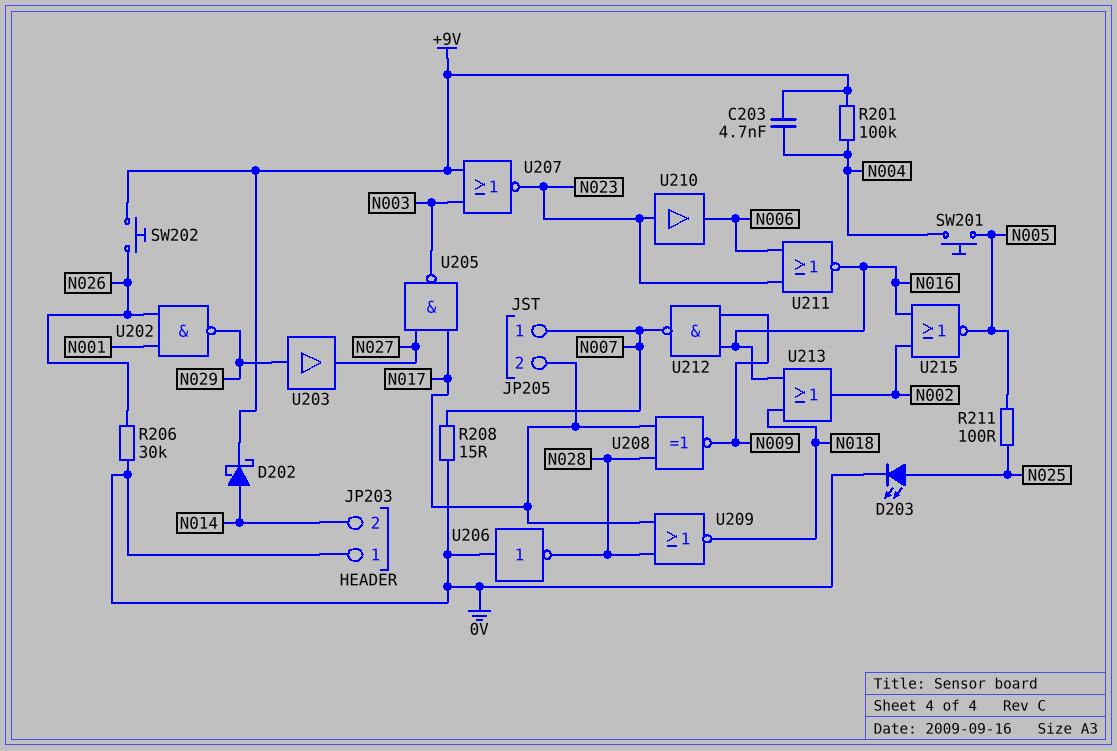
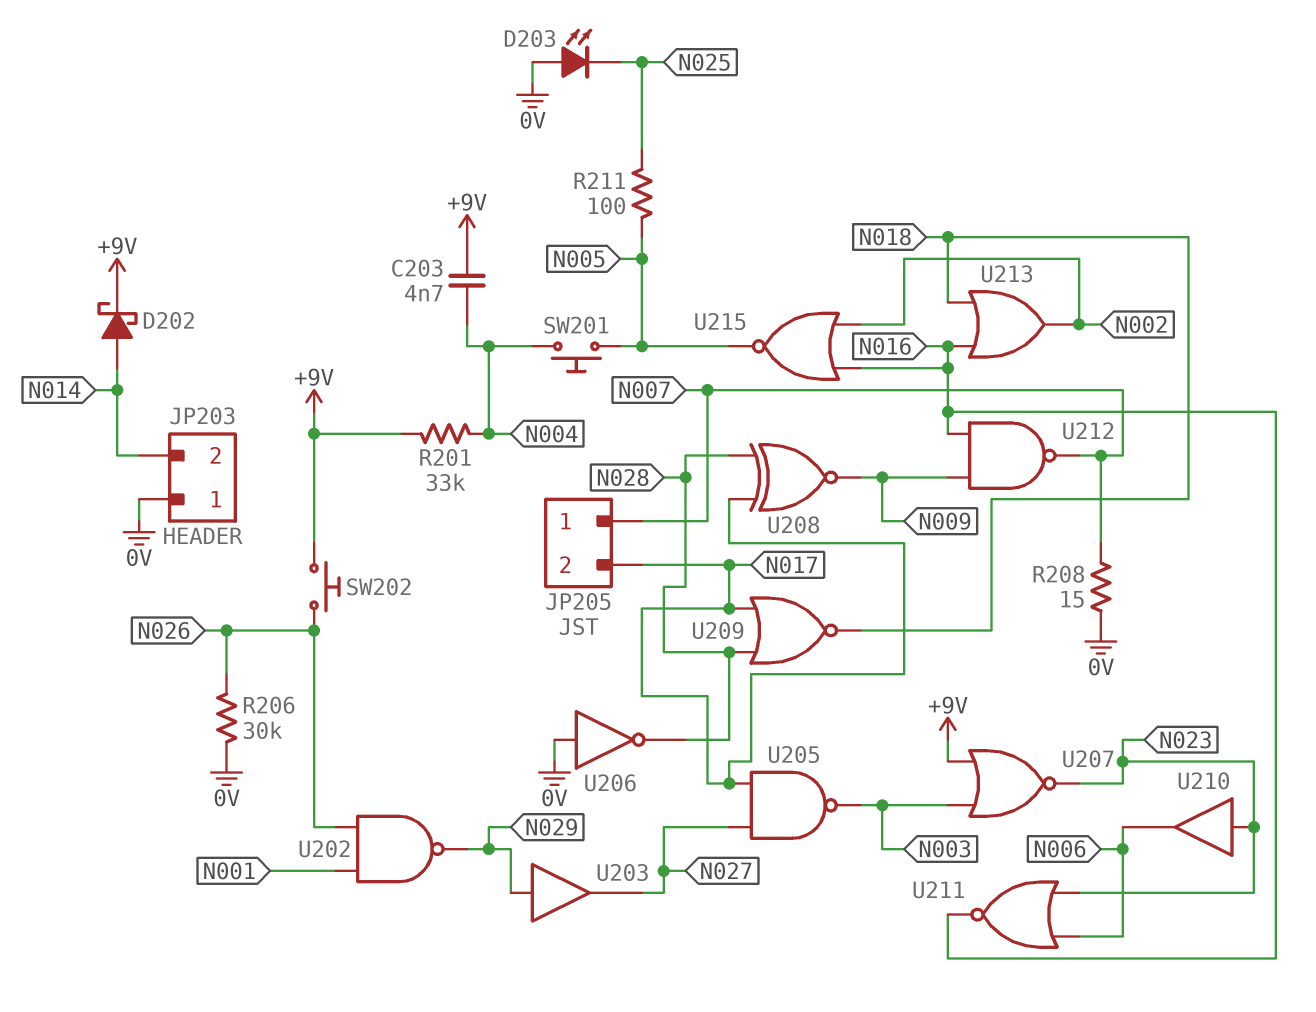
D203: LED (A N025, K 0V) -> LED (A 0V, K N025)
R201: 100k (+9V, N004) -> 33k (+9V, N004)

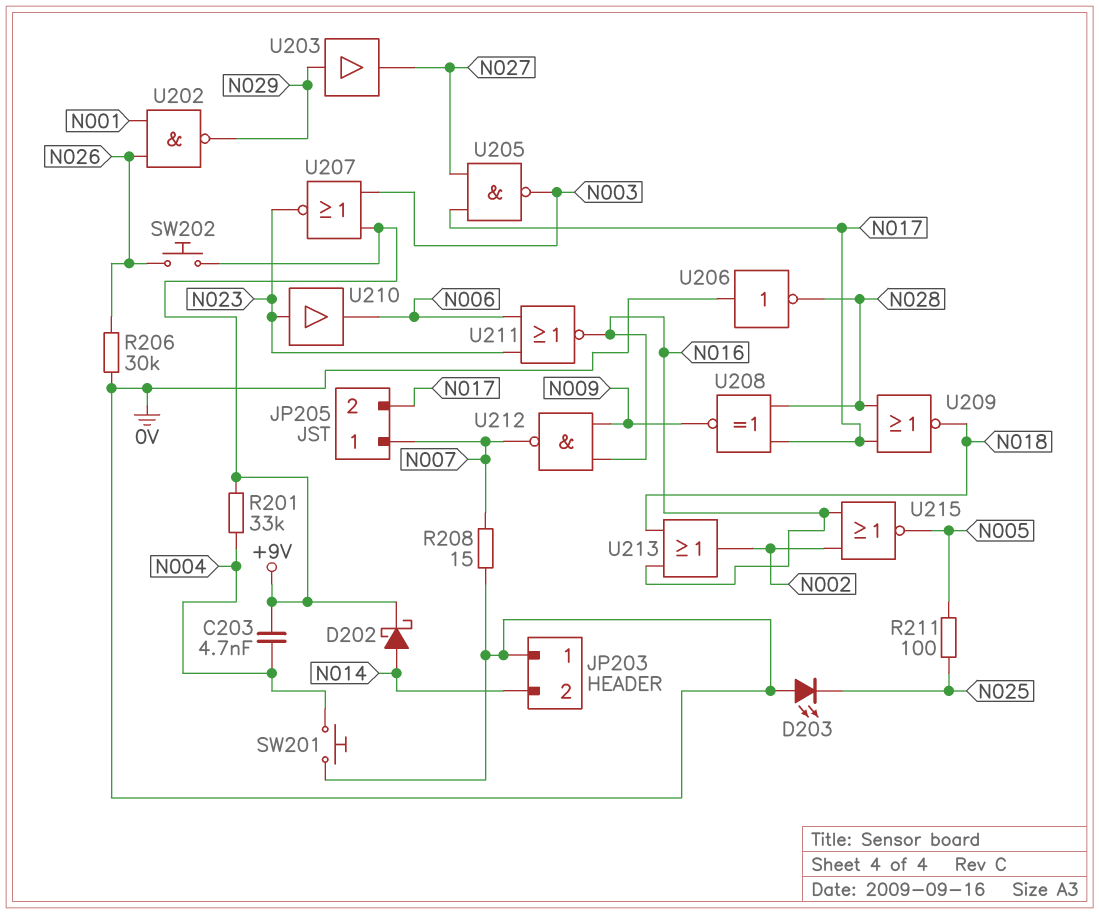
SW201: button (N004, N005) -> button (0V, N004)

